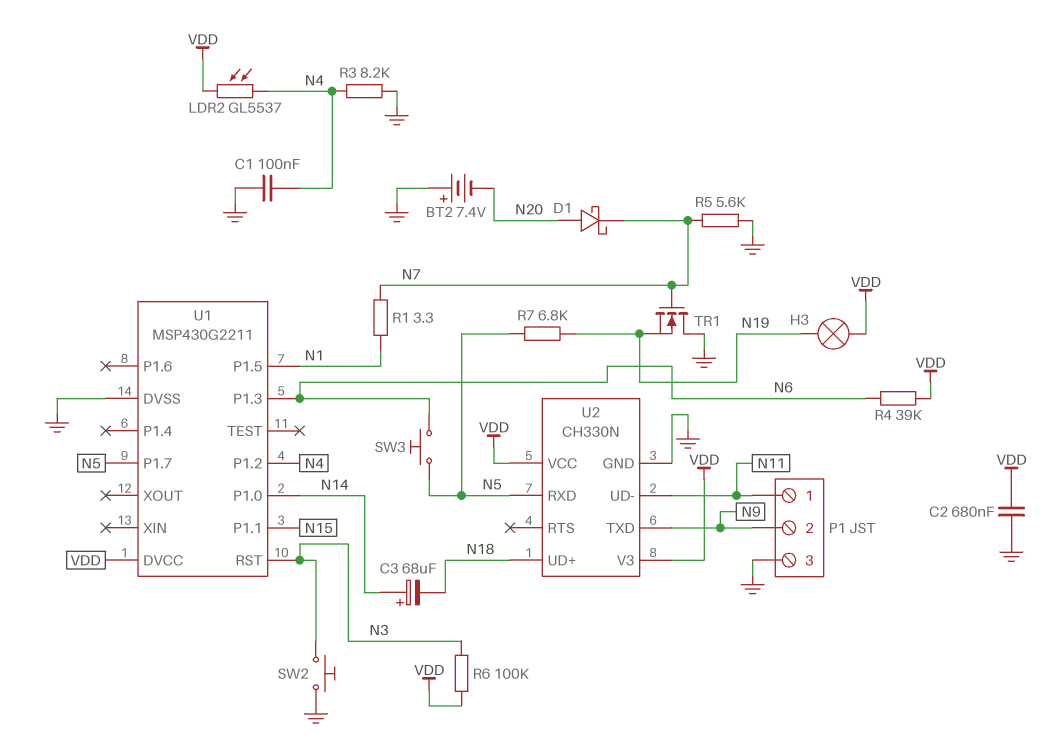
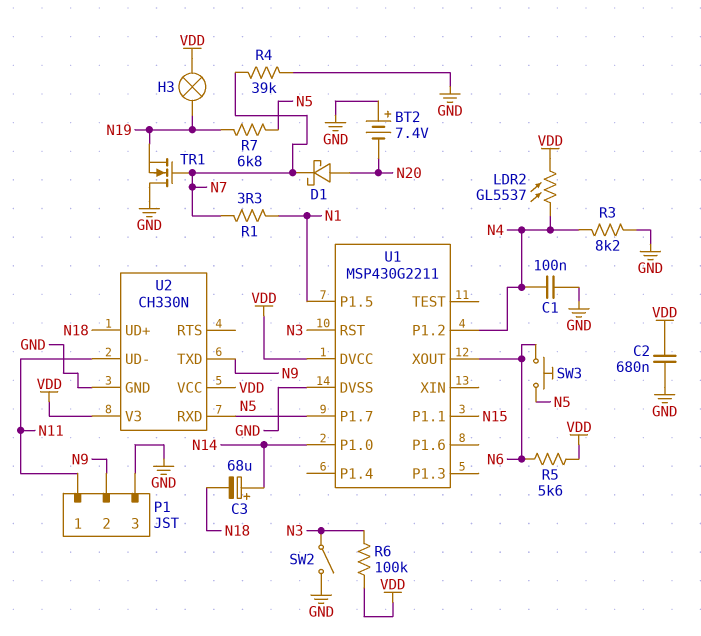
R4: 39k (N6, VDD) -> 39k (GND, N7)
R5: 5.6k (GND, N7) -> 5.6k (N6, VDD)
SW2: button (GND, N3) -> switch (GND, N3)
U1 pin P1.3: N6 -> none
U1 pin XOUT: none -> N6

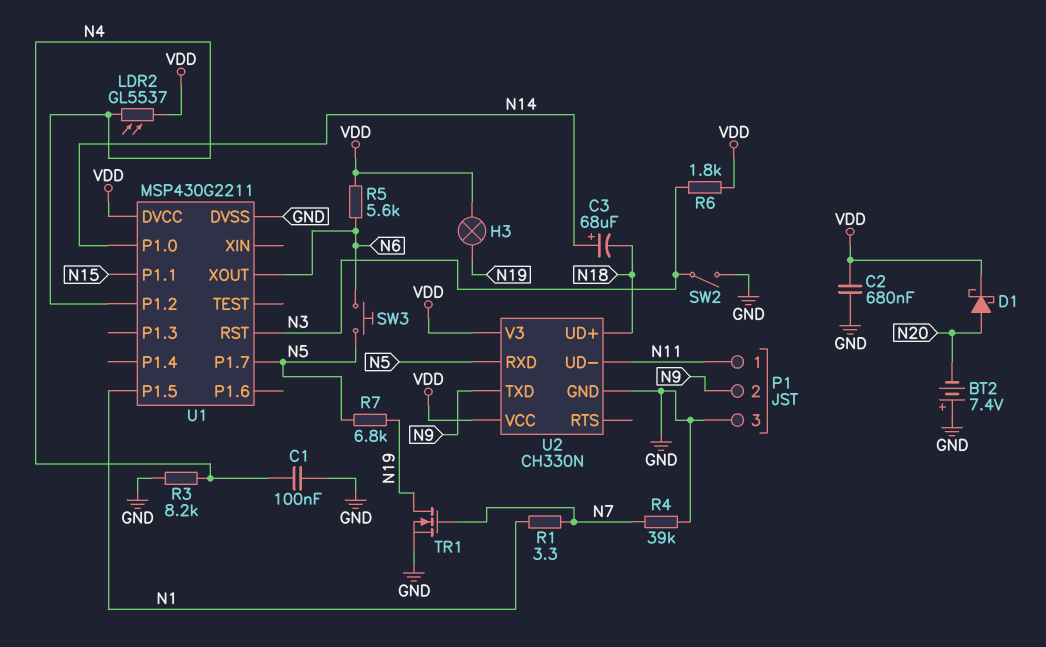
D1: schottky (A N20, K N7) -> schottky (A N20, K VDD)
R6: 100k (N3, VDD) -> 1.8k (N3, VDD)
TR1: NMOS (G N7, D GND, S N19) -> NMOS (G N7, D N19, S GND)

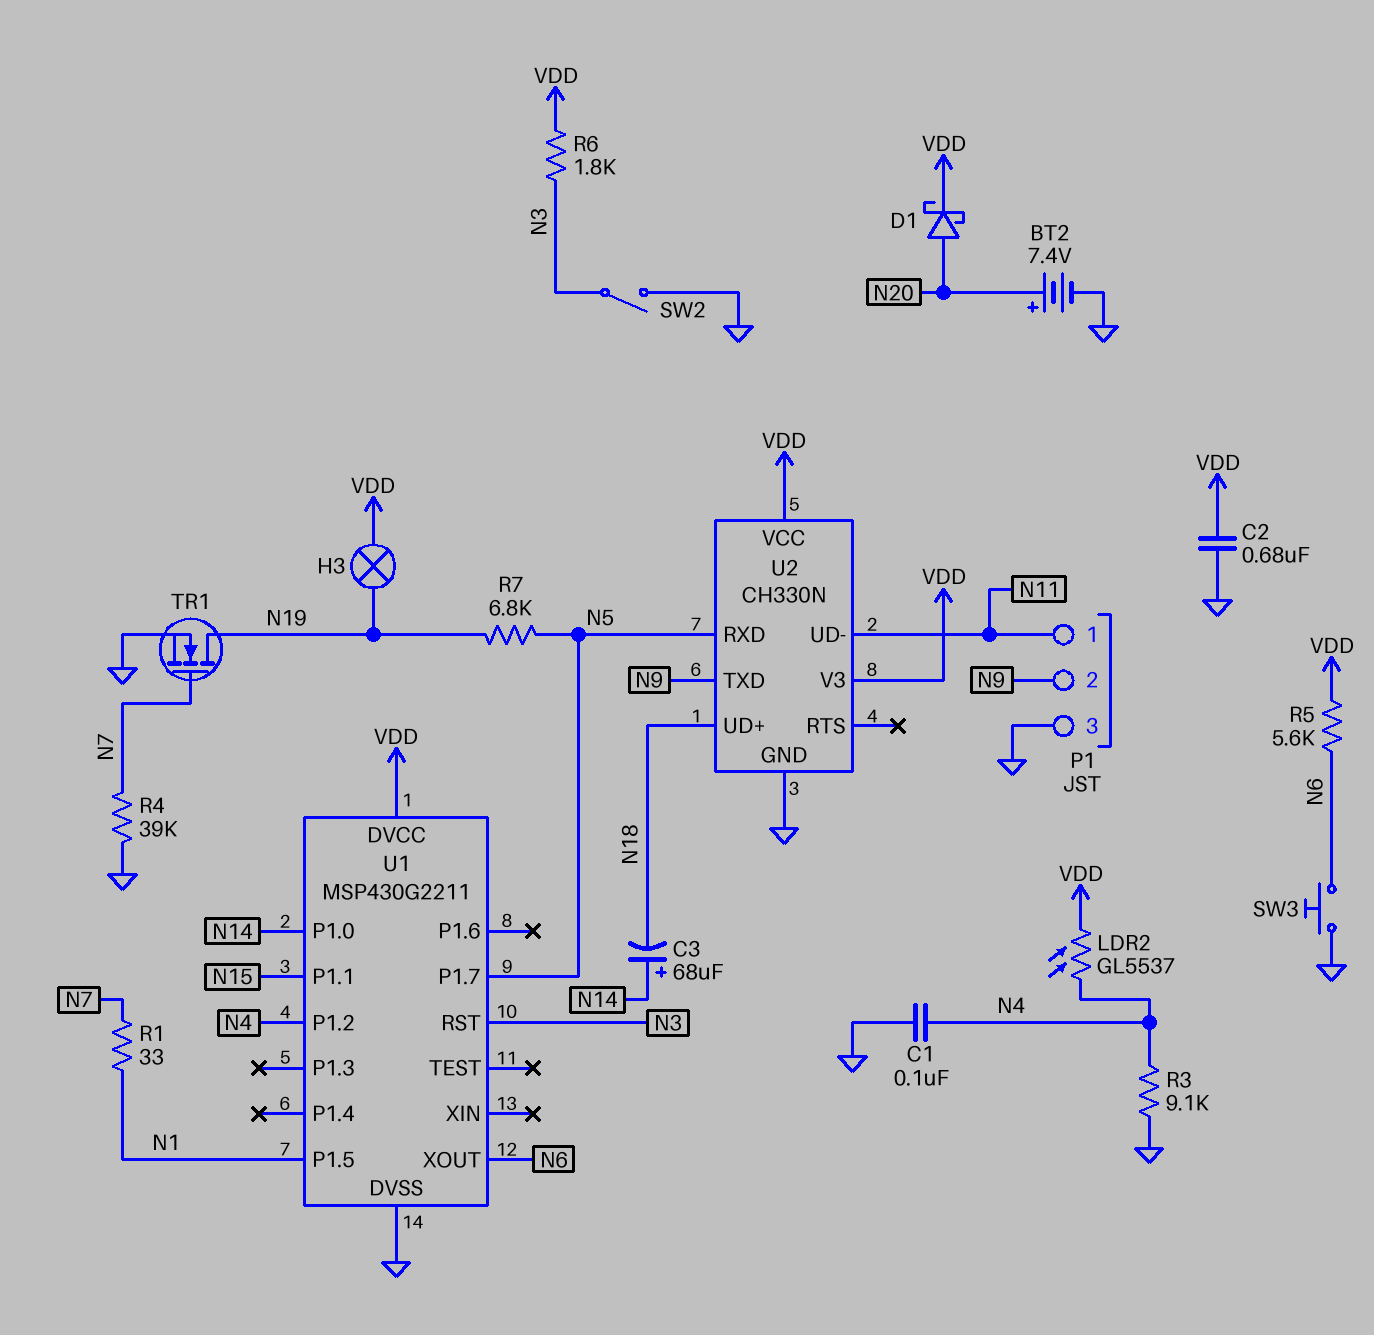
BT2: 7.4V (plus GND, minus N20) -> 7.4V (plus N20, minus GND)
R1: 3.3 (N1, N7) -> 33 (N1, N7)
R3: 8.2k (GND, N4) -> 9.1k (GND, N4)
SW3: button (N5, N6) -> button (GND, N6)

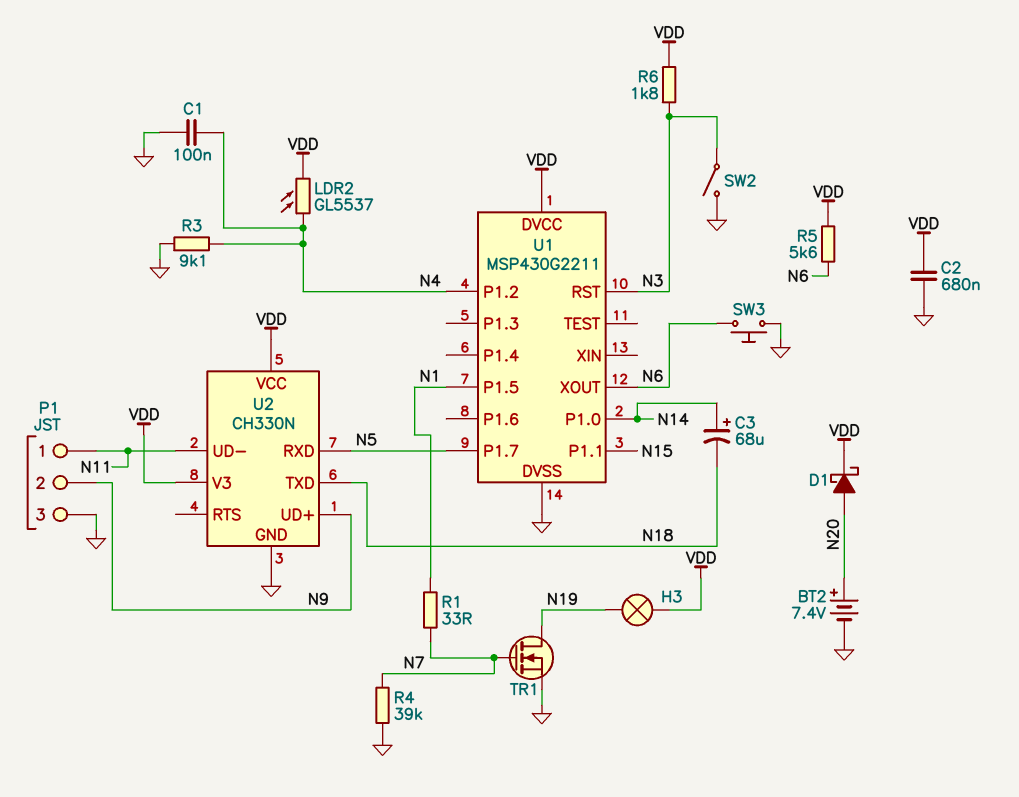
R7: 6.8k (N5, N19) -> none
U2 pin TXD: N9 -> N18
U2 pin UD+: N18 -> N9

